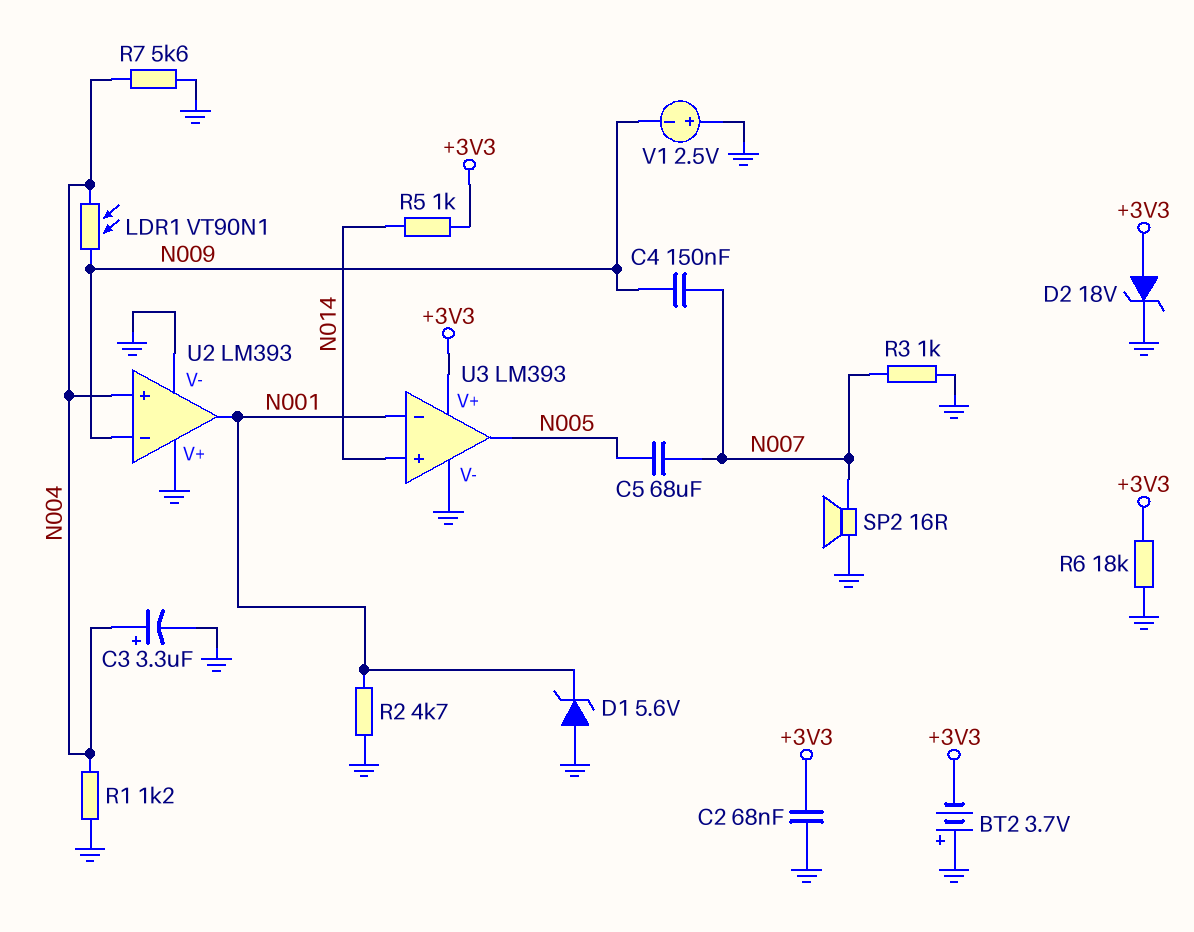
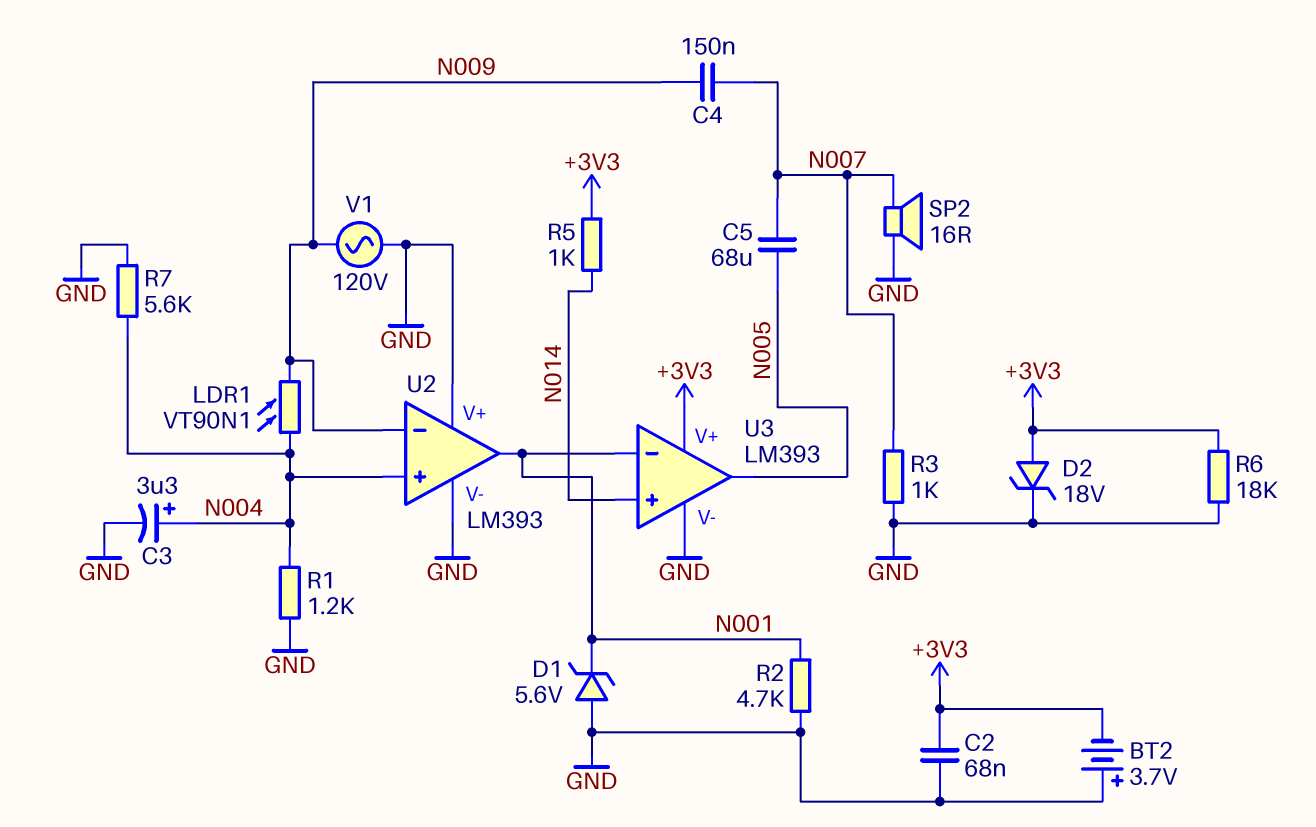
V1: 2.5V (plus GND, minus N009) -> AC 120V (GND, N009)

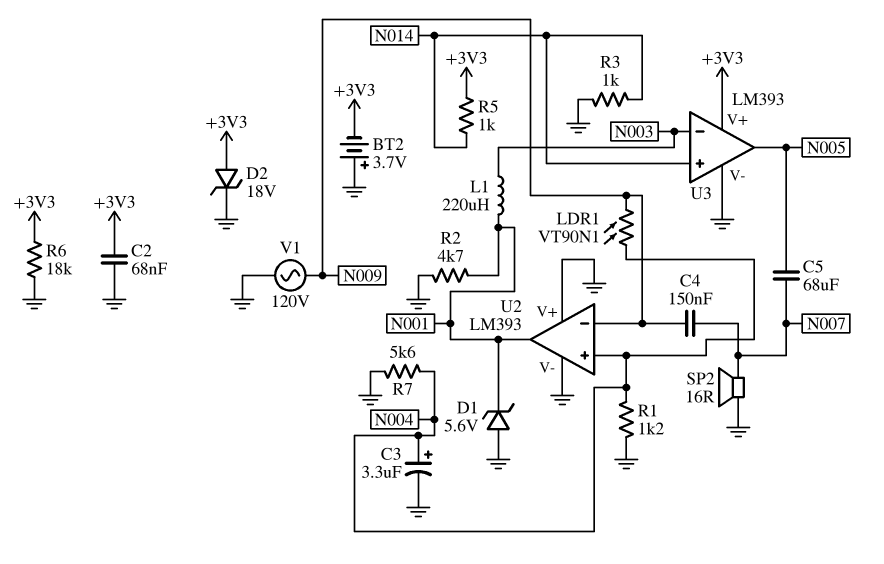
L1: none -> 220uH (N001, N003)
R3: 1k (GND, N007) -> 1k (GND, N014)
U3 pin in-: N001 -> N003

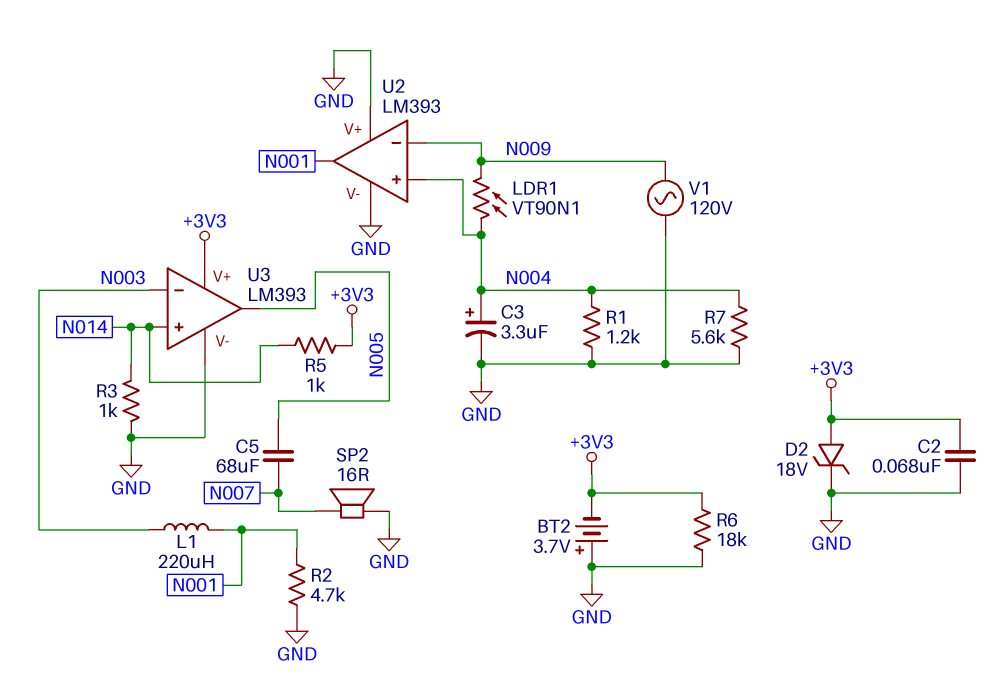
C4: 150nF (N007, N009) -> none
D1: zener 5.6V (A GND, K N001) -> none

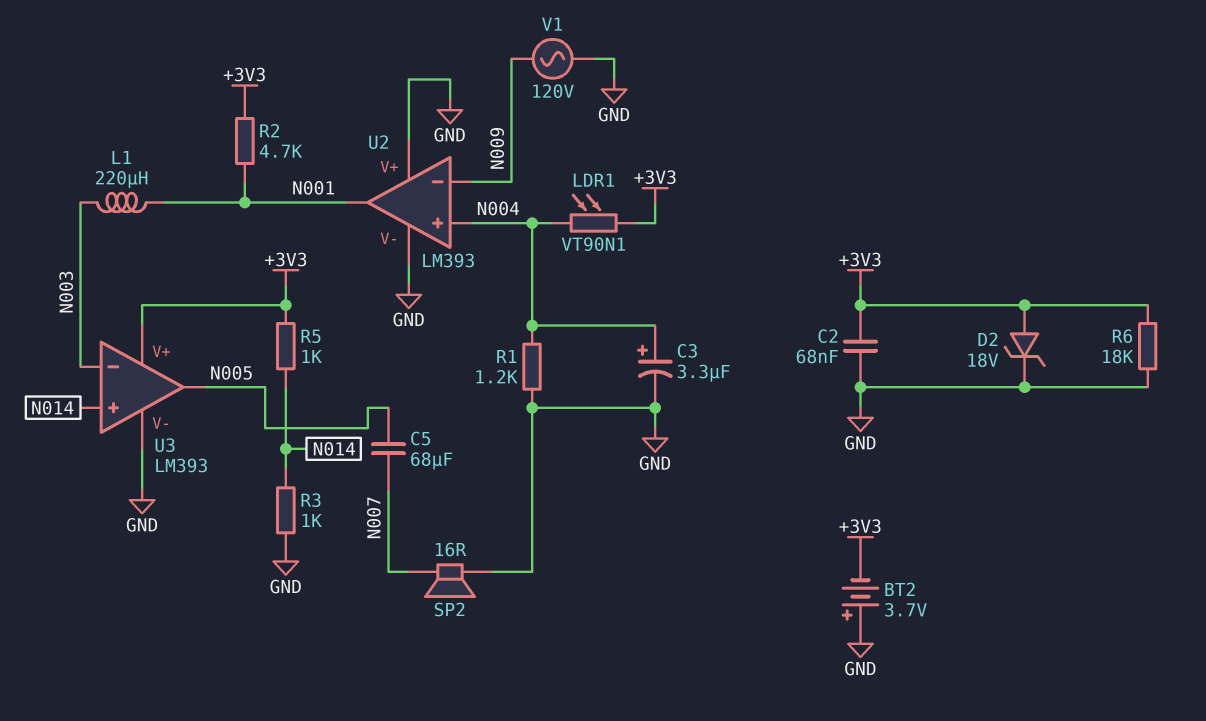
LDR1: VT90N1 (N004, N009) -> VT90N1 (+3V3, N004)
R2: 4.7k (GND, N001) -> 4.7k (+3V3, N001)
R7: 5.6k (GND, N004) -> none

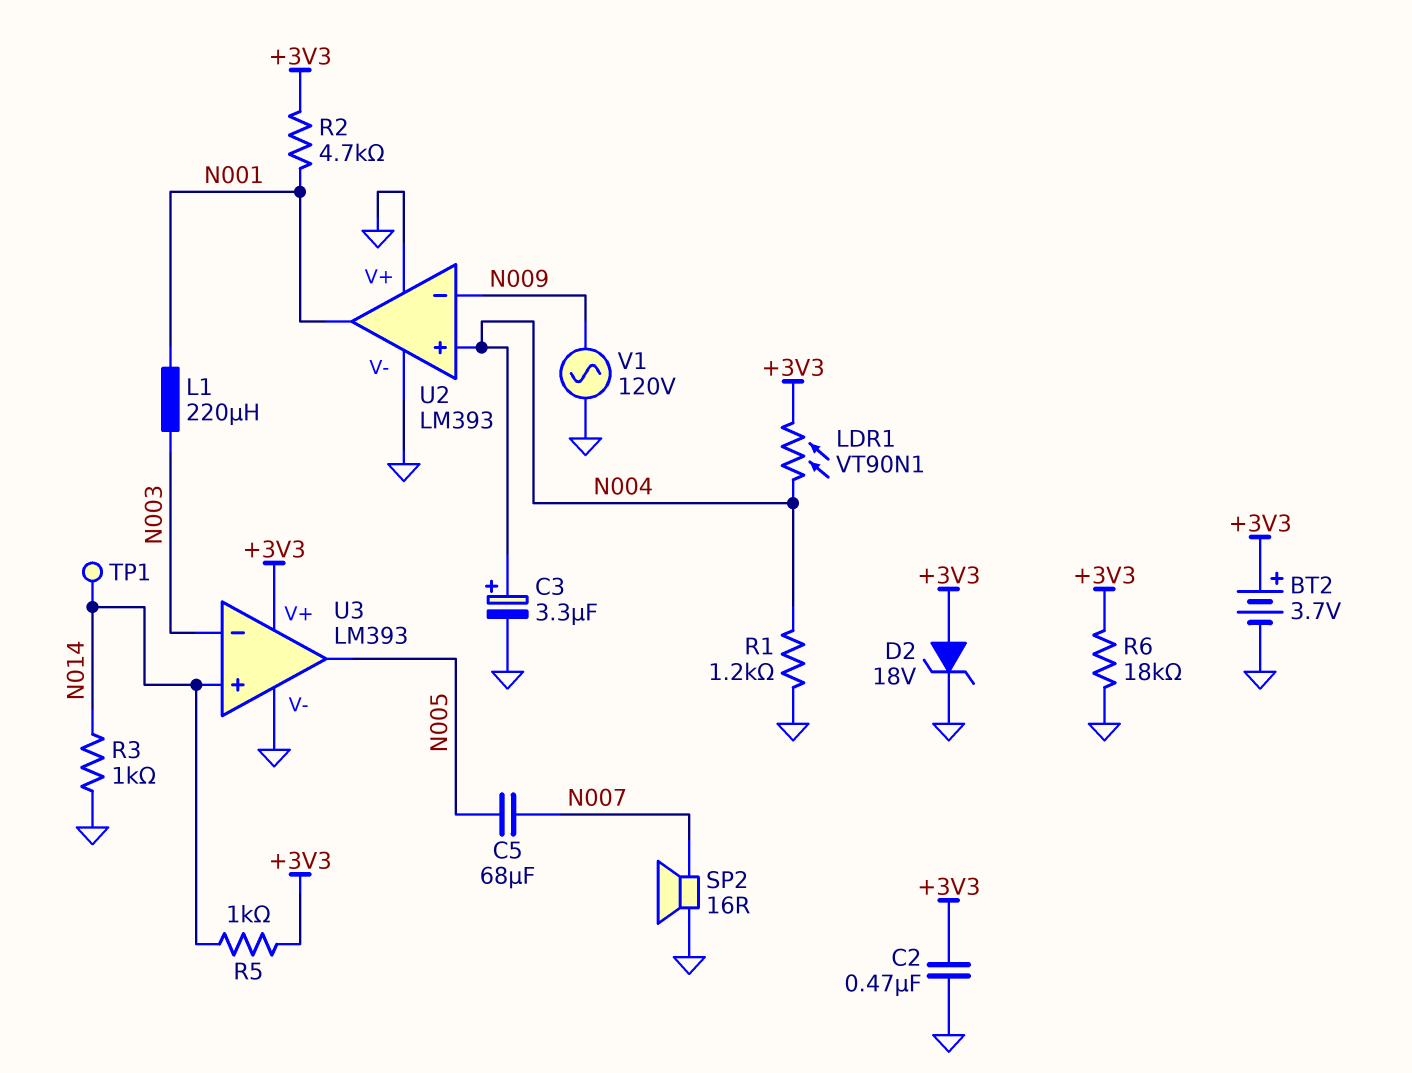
BT2: 3.7V (plus GND, minus +3V3) -> 3.7V (plus +3V3, minus GND)
C2: 68nF (+3V3, GND) -> 470nF (+3V3, GND)
TP1: none -> test point (N014)

